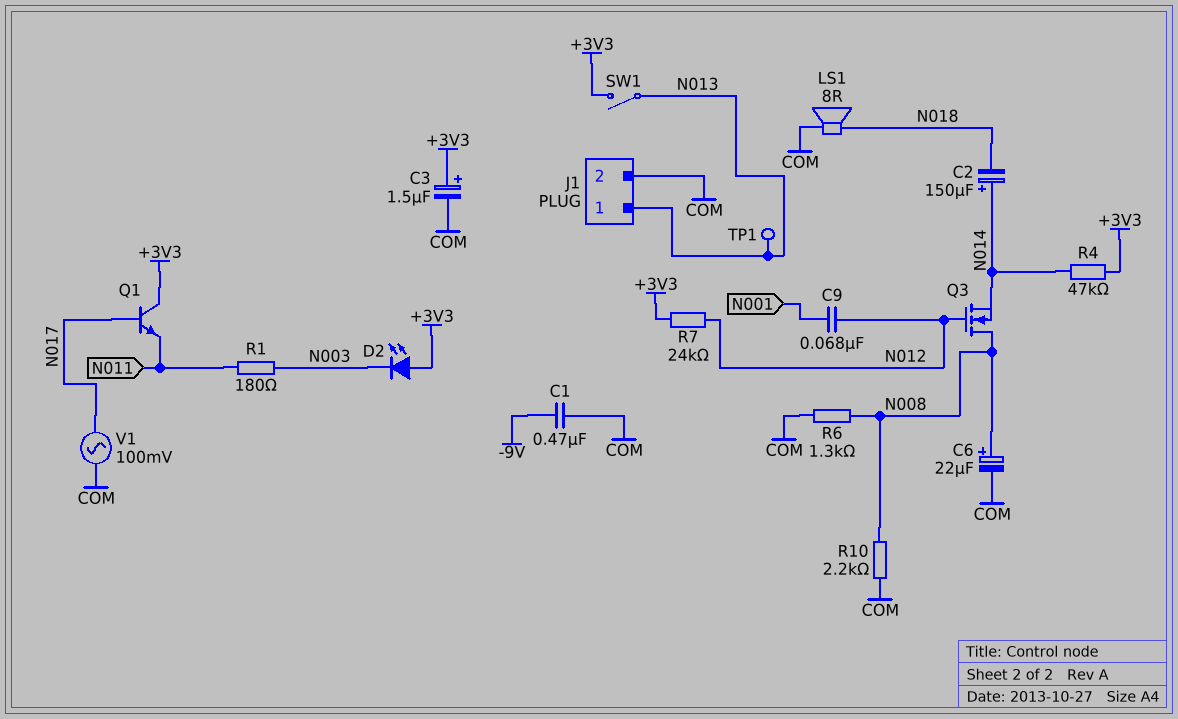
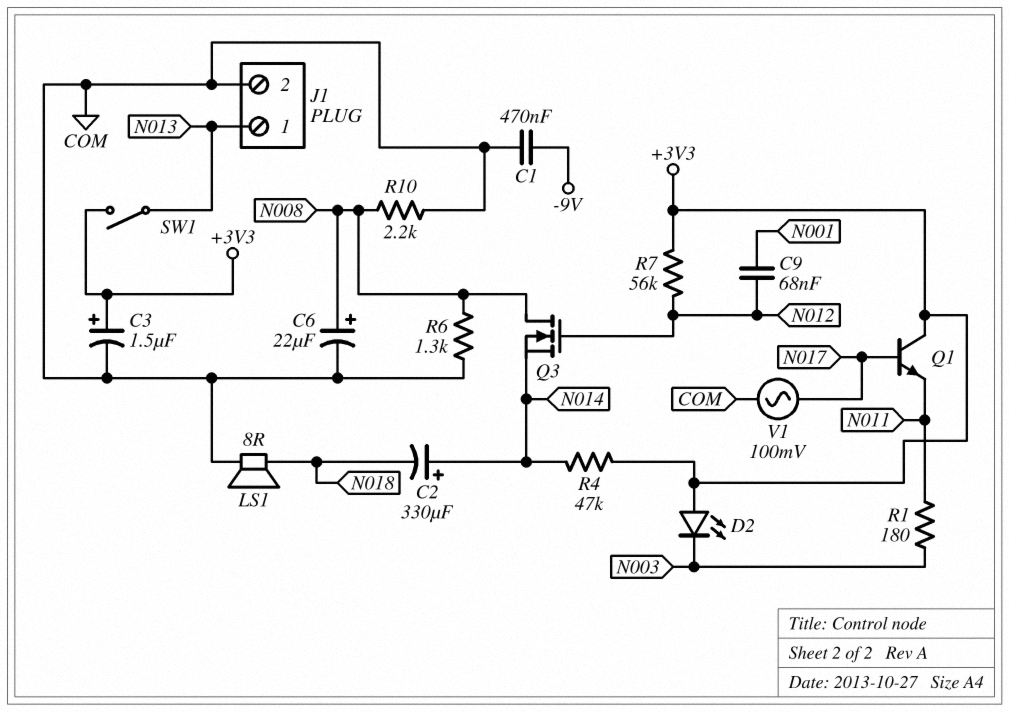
C2: 150uF (plus N014, minus N018) -> 330uF (plus N014, minus N018)
R7: 24k (+3V3, N012) -> 56k (+3V3, N012)
TP1: test point (N013) -> none

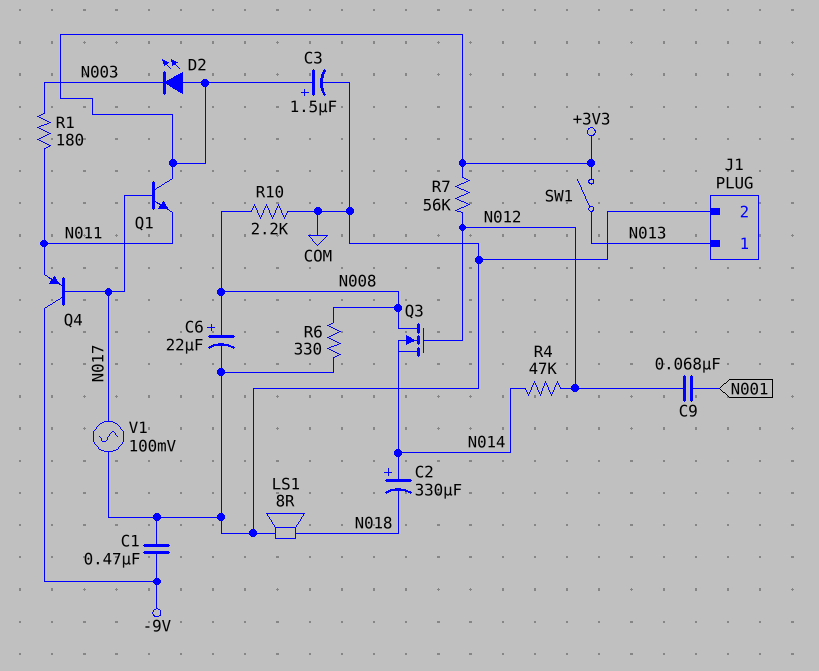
Q4: none -> PNP (B N017, C -9V, E N011)
R4: 47k (+3V3, N014) -> 47k (N012, N014)
R6: 1.3k (COM, N008) -> 330 (COM, N008)

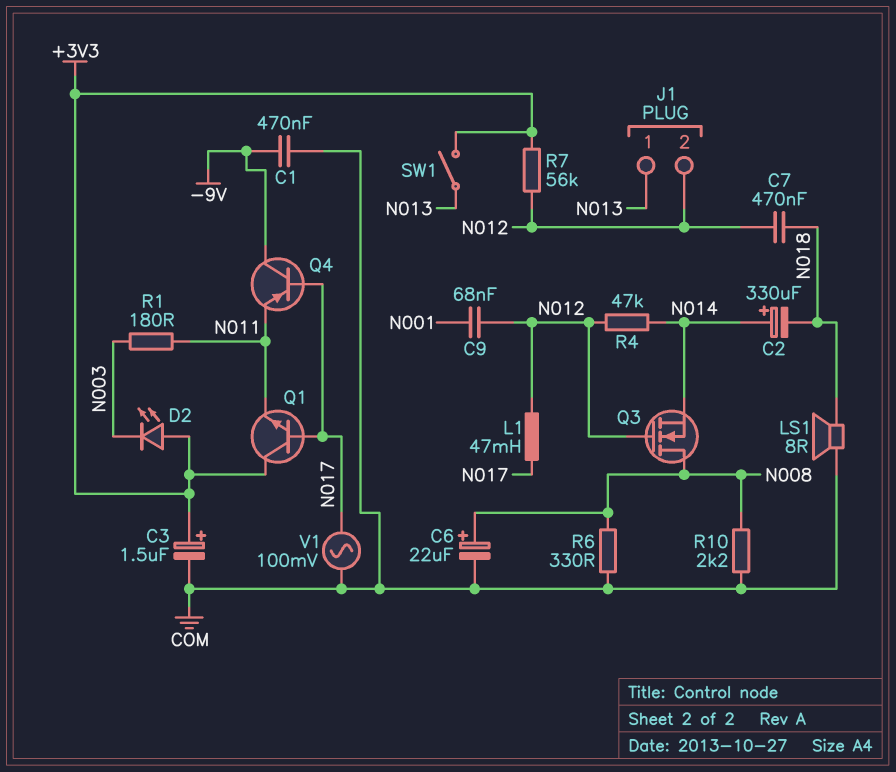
C7: none -> 470nF (N012, N018)
J1 pin 2: COM -> N012
L1: none -> 47mH (N012, N017)

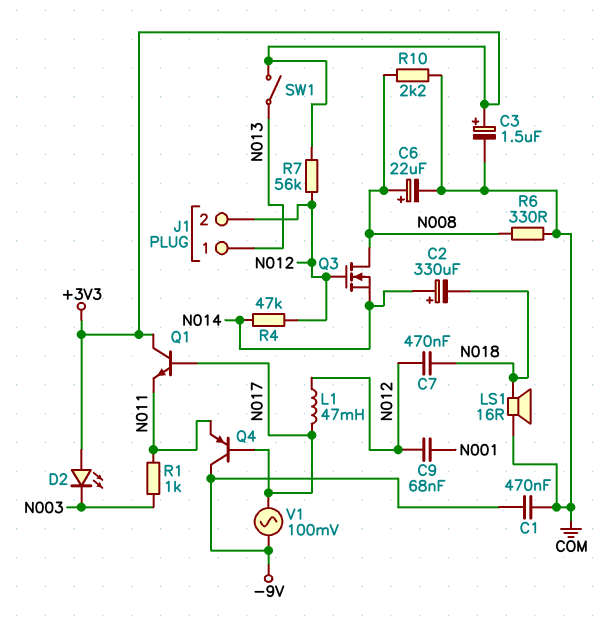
LS1: speaker 8R (COM, N018) -> speaker 16R (COM, N018)
R1: 180 (N003, N011) -> 1k (N003, N011)
V1: AC 100mV (COM, N017) -> AC 100mV (-9V, N017)

